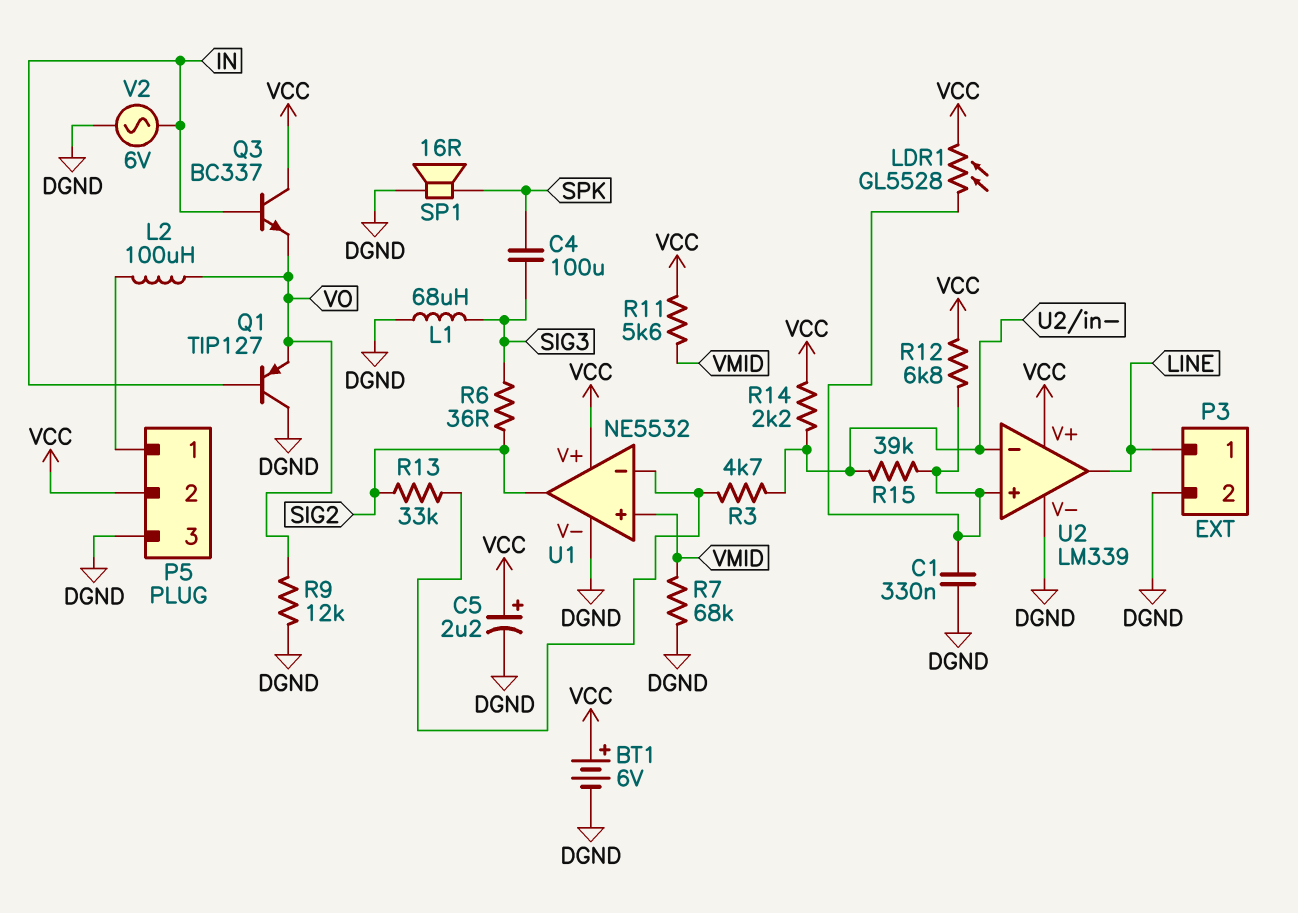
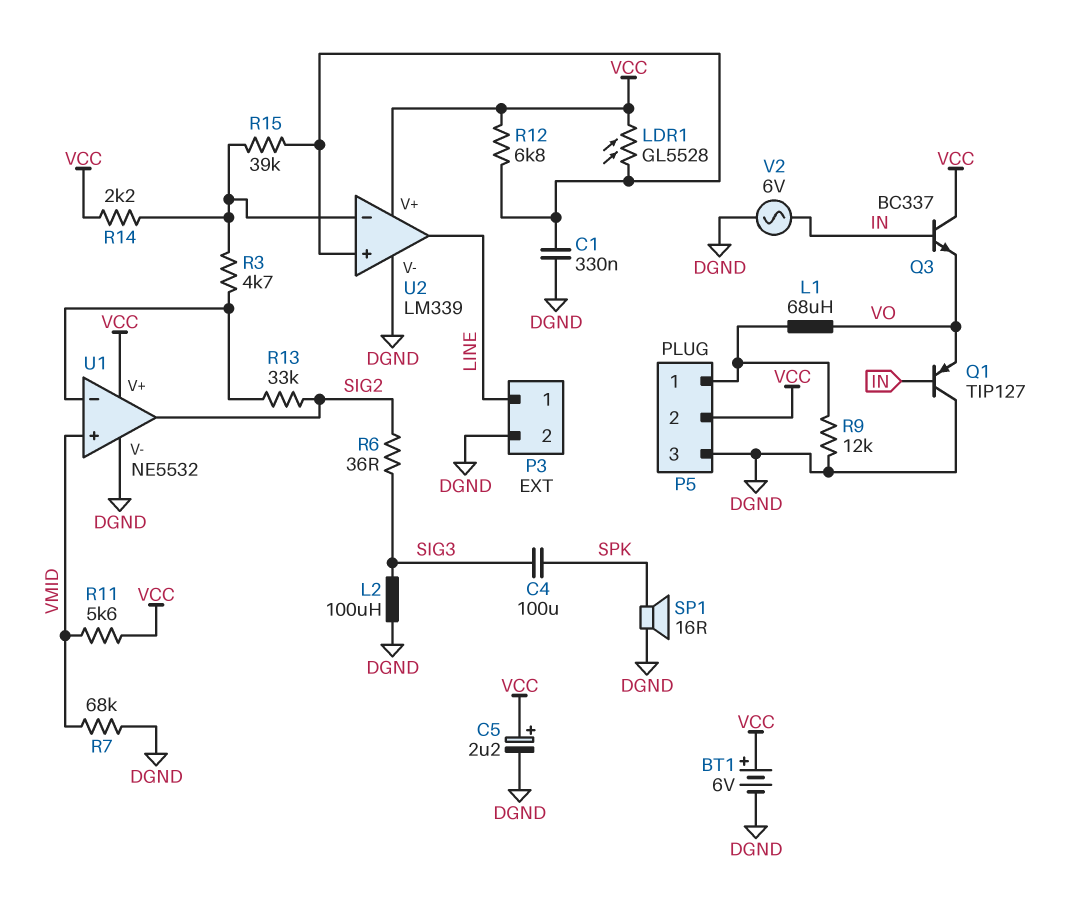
L1: 68uH (DGND, SIG3) -> 68uH (P5/1, VO)
L2: 100uH (P5/1, VO) -> 100uH (DGND, SIG3)
R9: 12k (DGND, VO) -> 12k (DGND, P5/1)

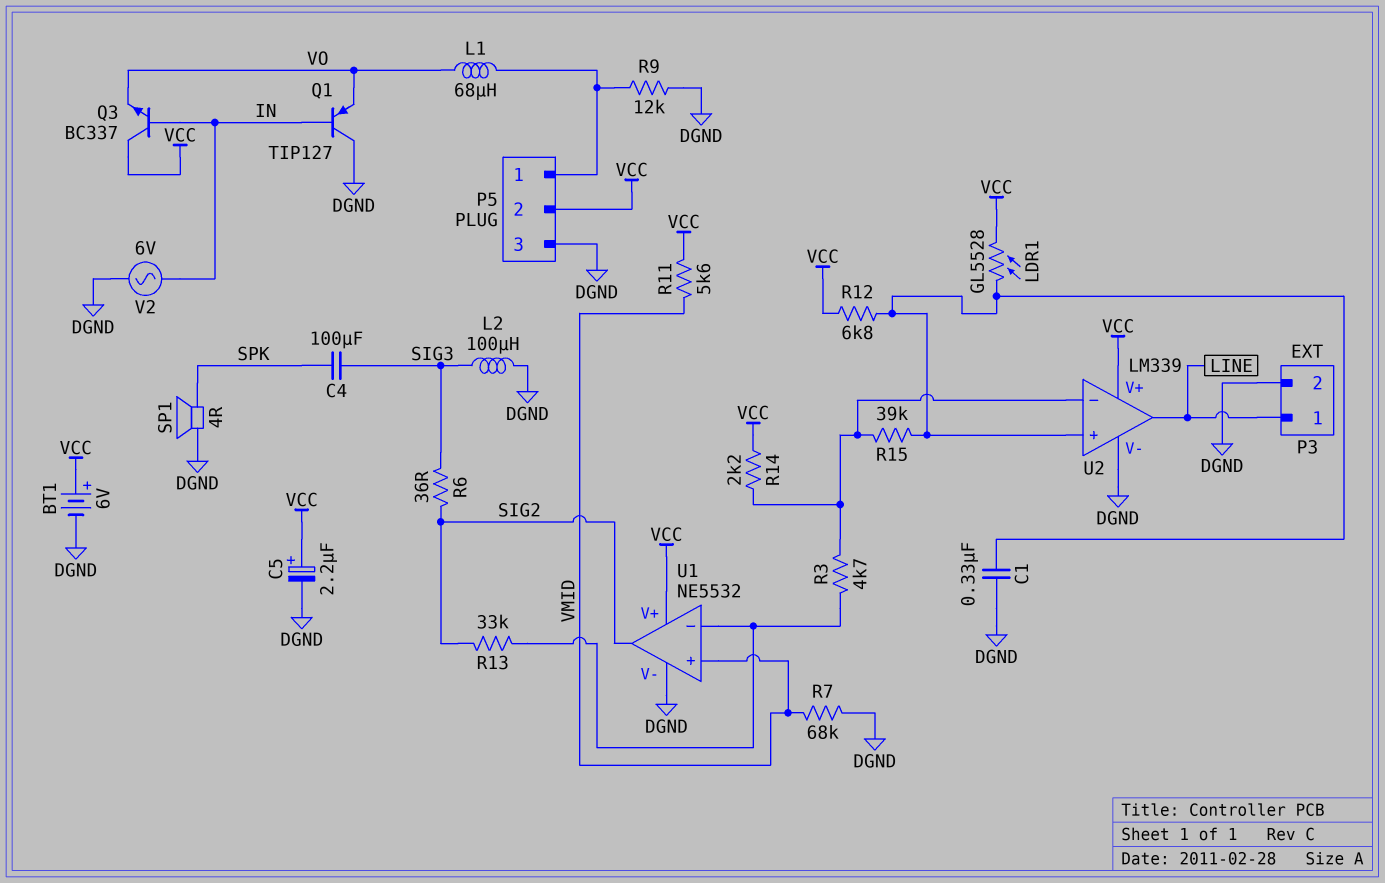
SP1: speaker 16R (DGND, SPK) -> speaker 4R (DGND, SPK)

